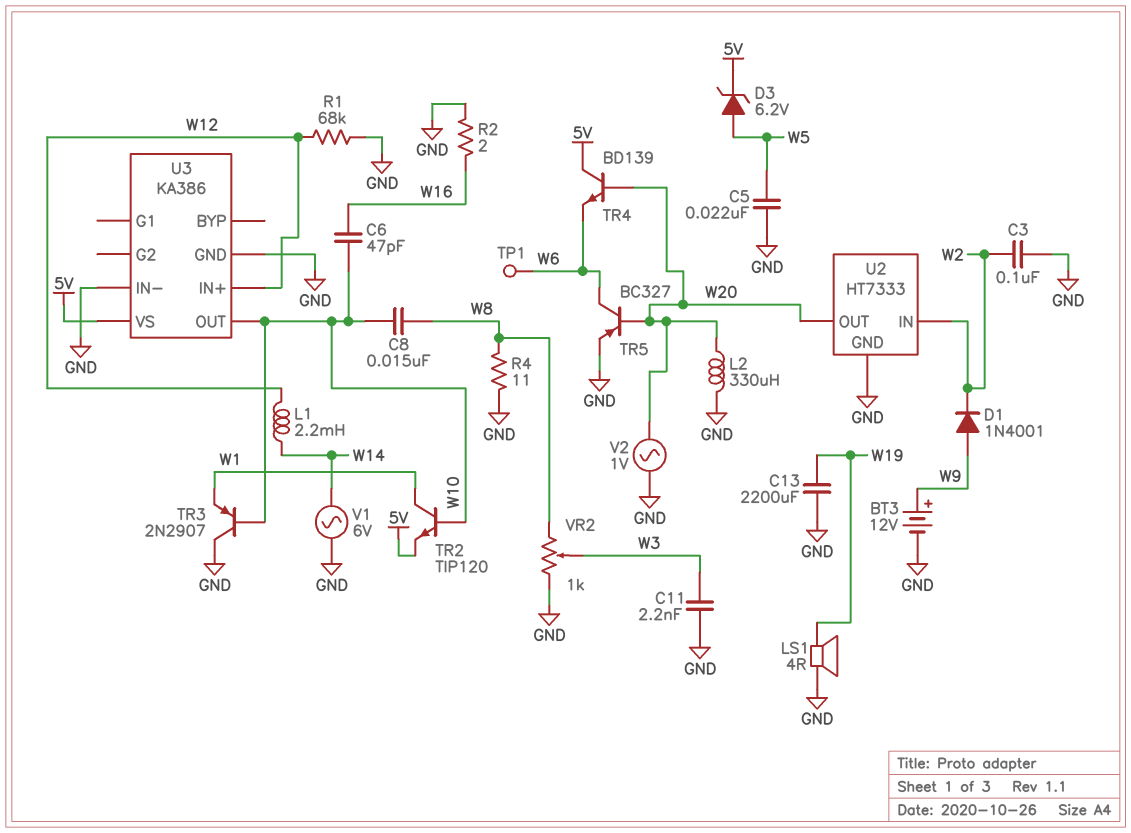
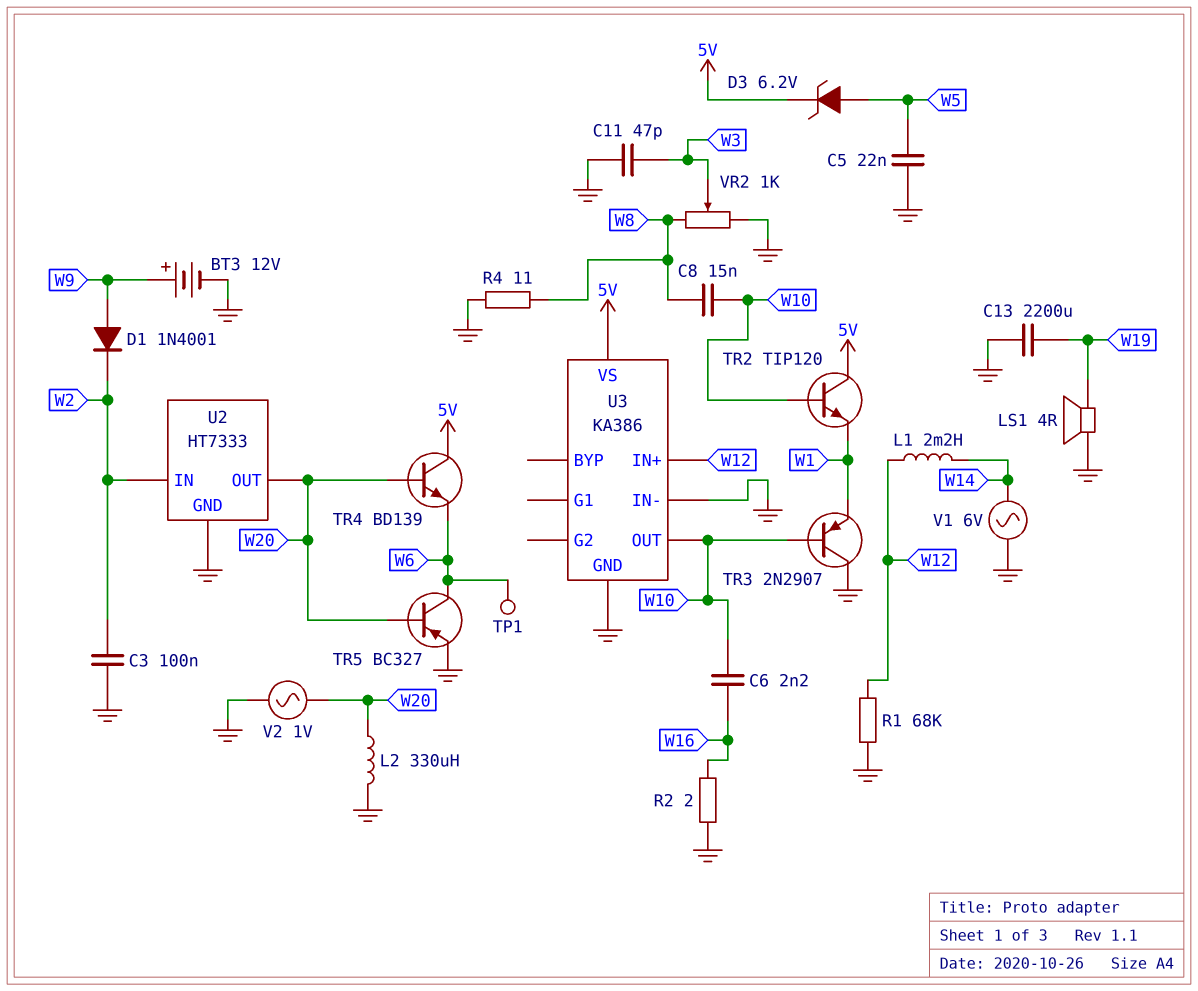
C6: 47pF (W10, W16) -> 2.2nF (W10, W16)
C11: 2.2nF (GND, W3) -> 47pF (GND, W3)
TR2: NPN TIP120 (B W10, C W1, E 5V) -> NPN TIP120 (B W10, C 5V, E W1)

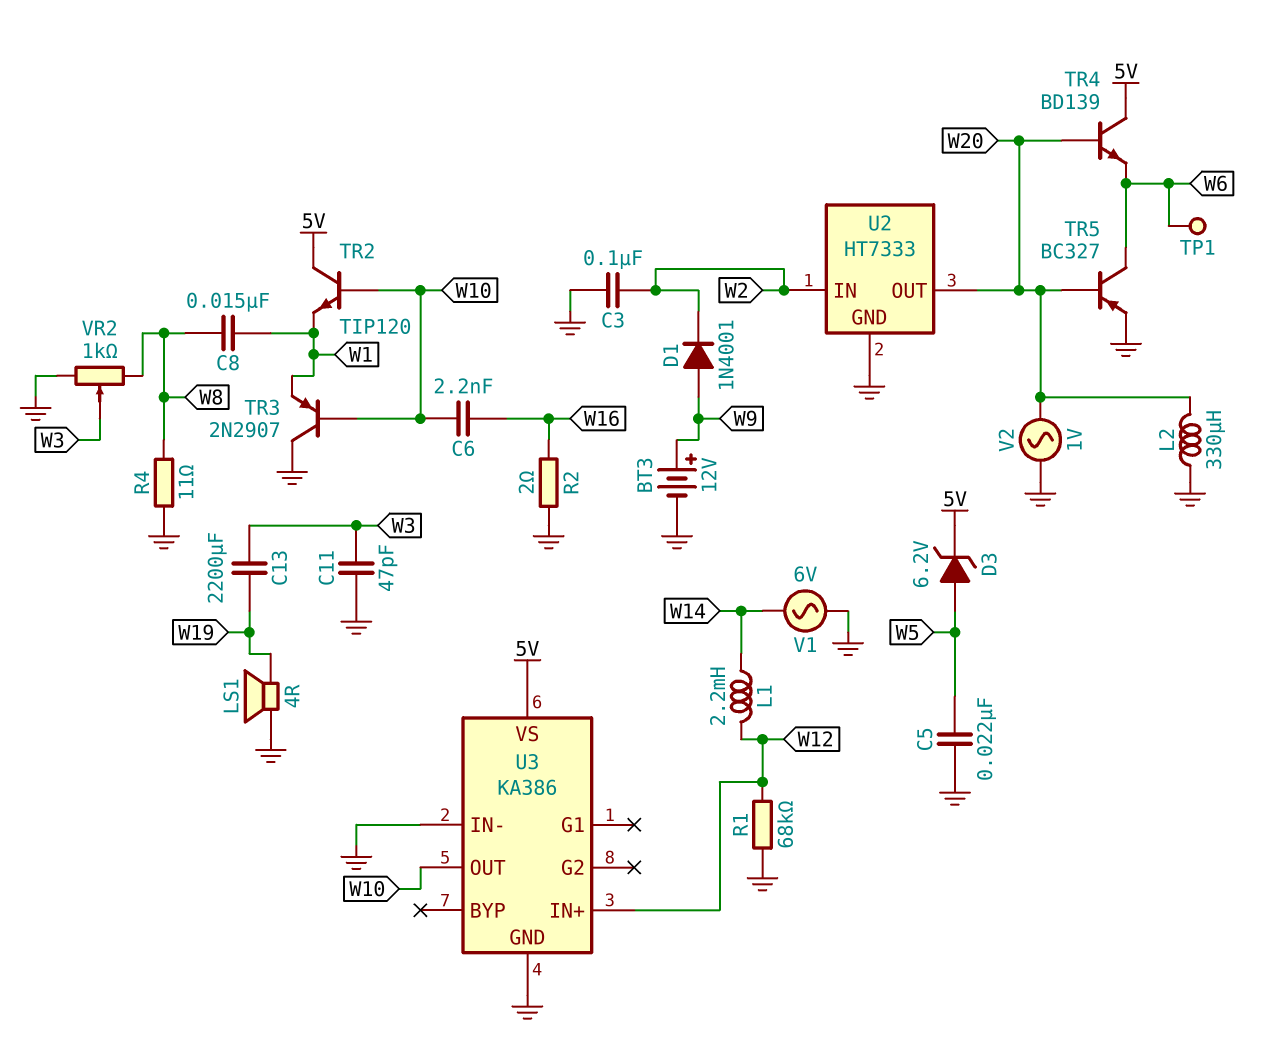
C8: 15nF (W8, W10) -> 15nF (W1, W8)
C13: 2200uF (GND, W19) -> 2200uF (W3, W19)

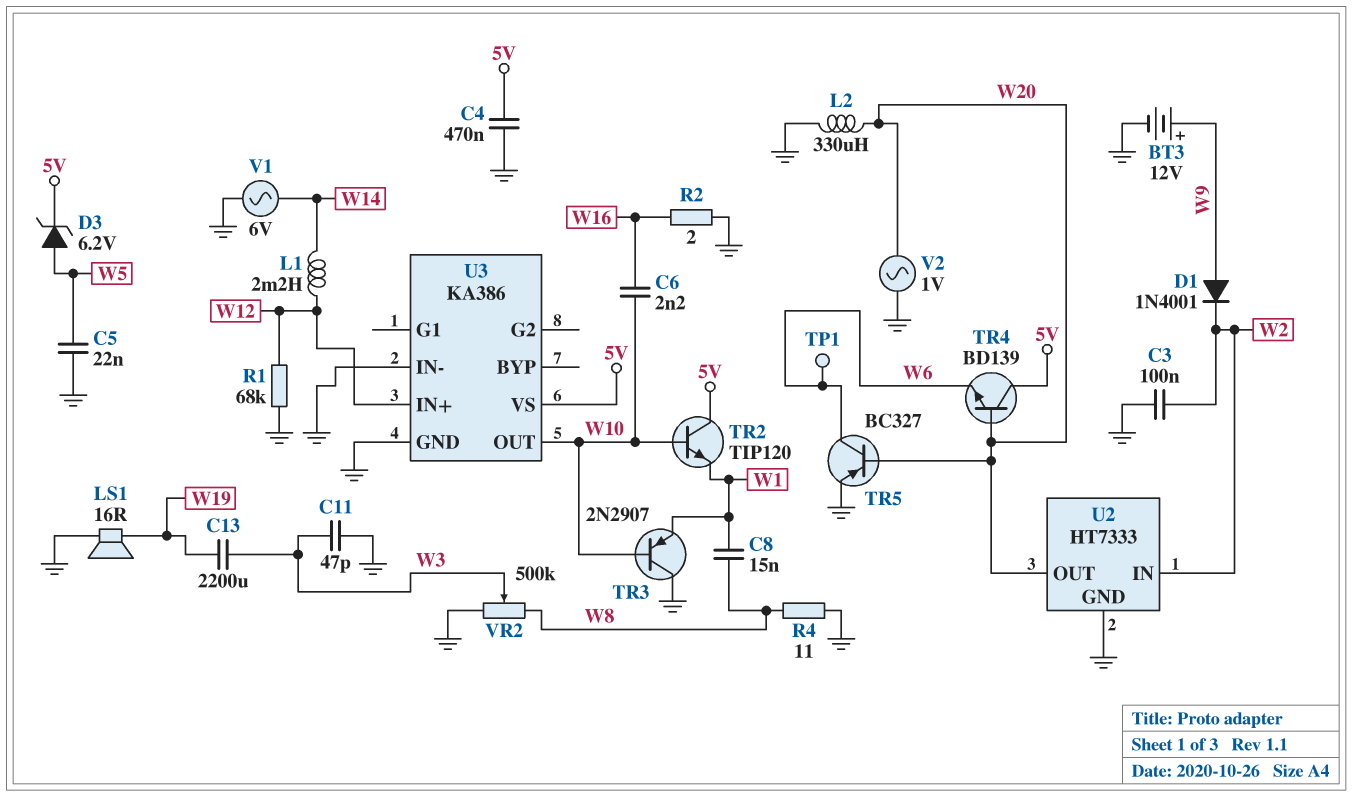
C4: none -> 470nF (5V, GND)
LS1: speaker 4R (GND, W19) -> speaker 16R (GND, W19)
VR2: 1k (GND, W8, wiper W3) -> 500k (GND, W8, wiper W3)

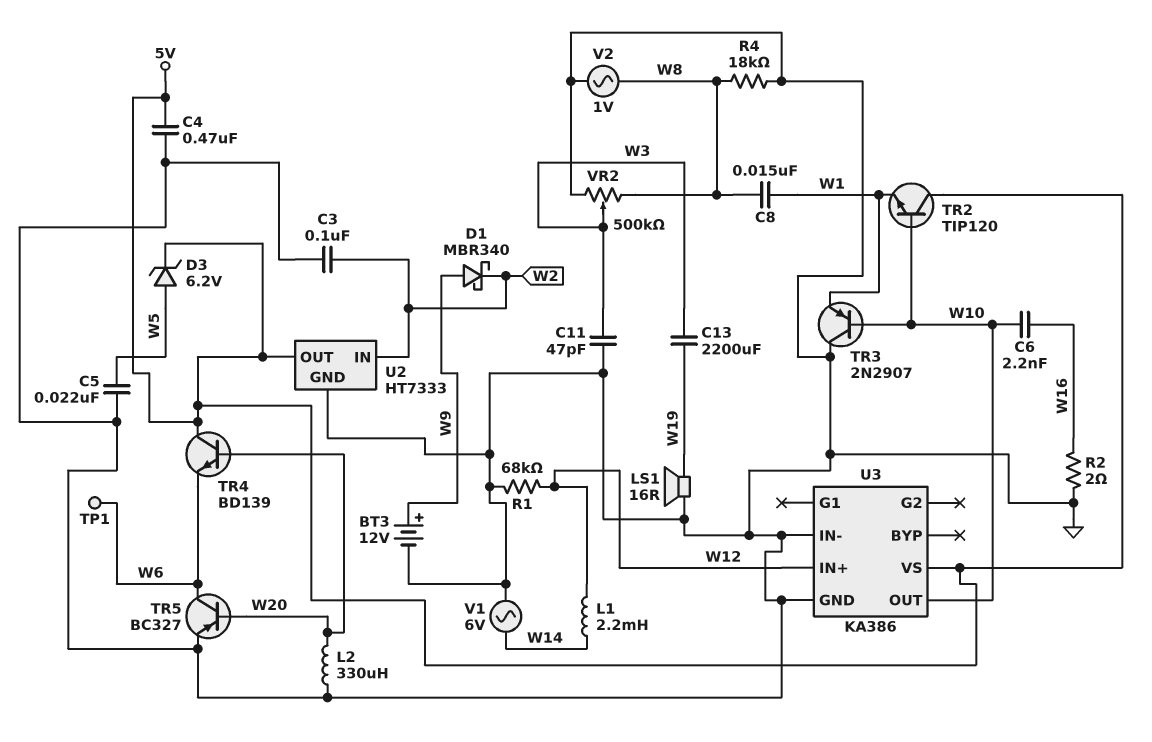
D1: diode 1N4001 (A W9, K W2) -> schottky MBR340 (A W9, K W2)
R4: 11 (GND, W8) -> 18k (GND, W8)
U2 pin OUT: W20 -> 5V
V2: AC 1V (GND, W20) -> AC 1V (GND, W8)

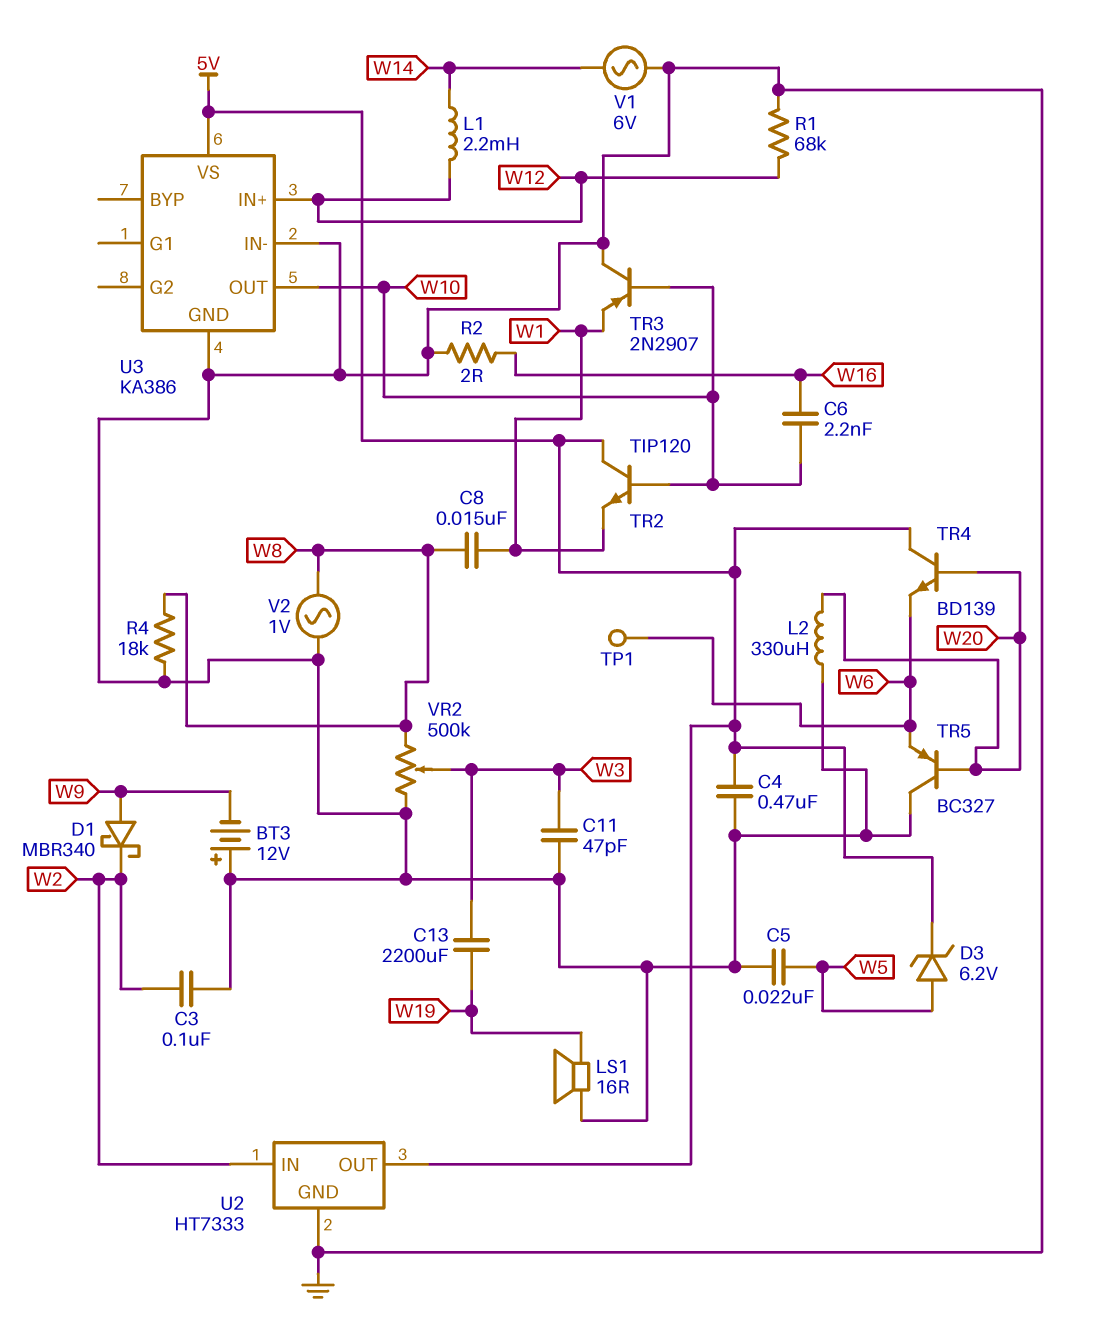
BT3: 12V (plus W9, minus GND) -> 12V (plus GND, minus W9)
TR5: PNP BC327 (B W20, C W6, E GND) -> PNP BC327 (B W20, C GND, E W6)

